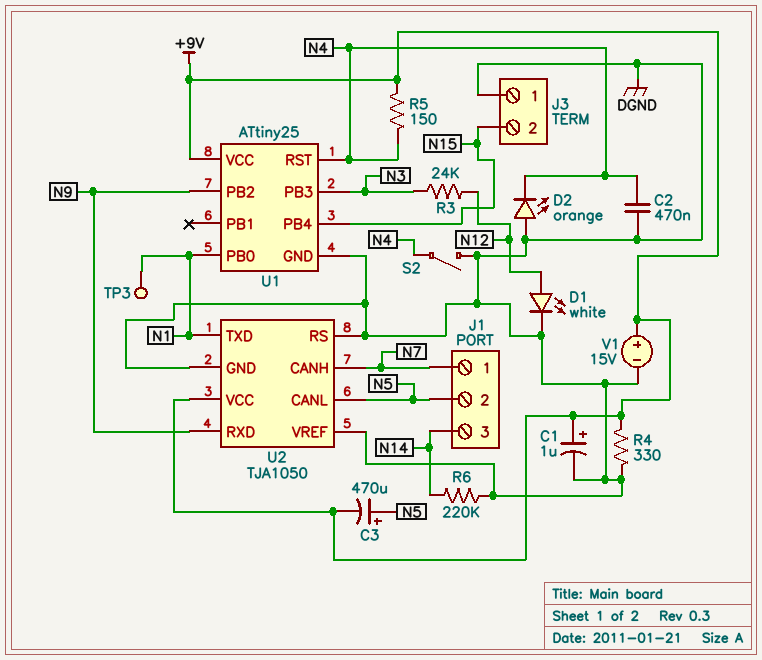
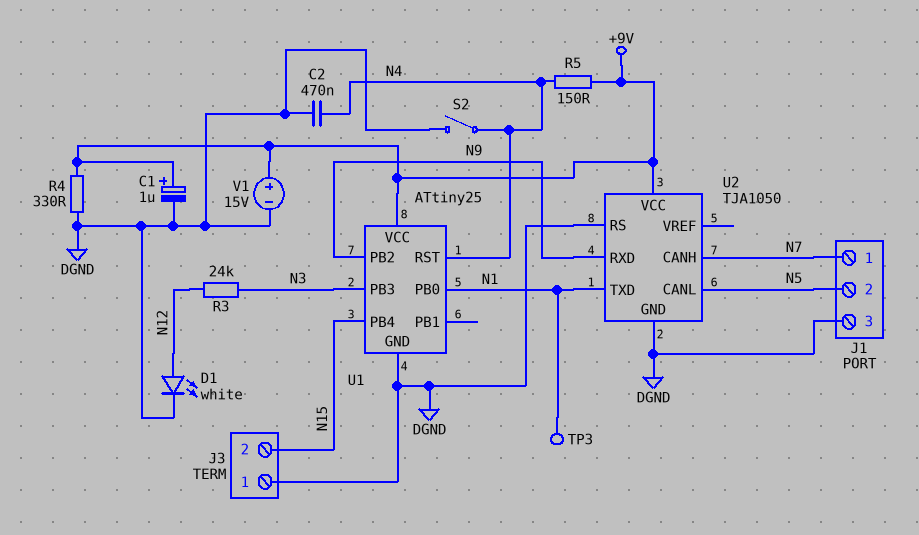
C3: 470uF (plus N5, minus +9V) -> none
D2: LED orange (A DGND, K N4) -> none
J1 pin 3: N14 -> DGND
R6: 220k (DGND, N14) -> none
U2 pin VREF: DGND -> none

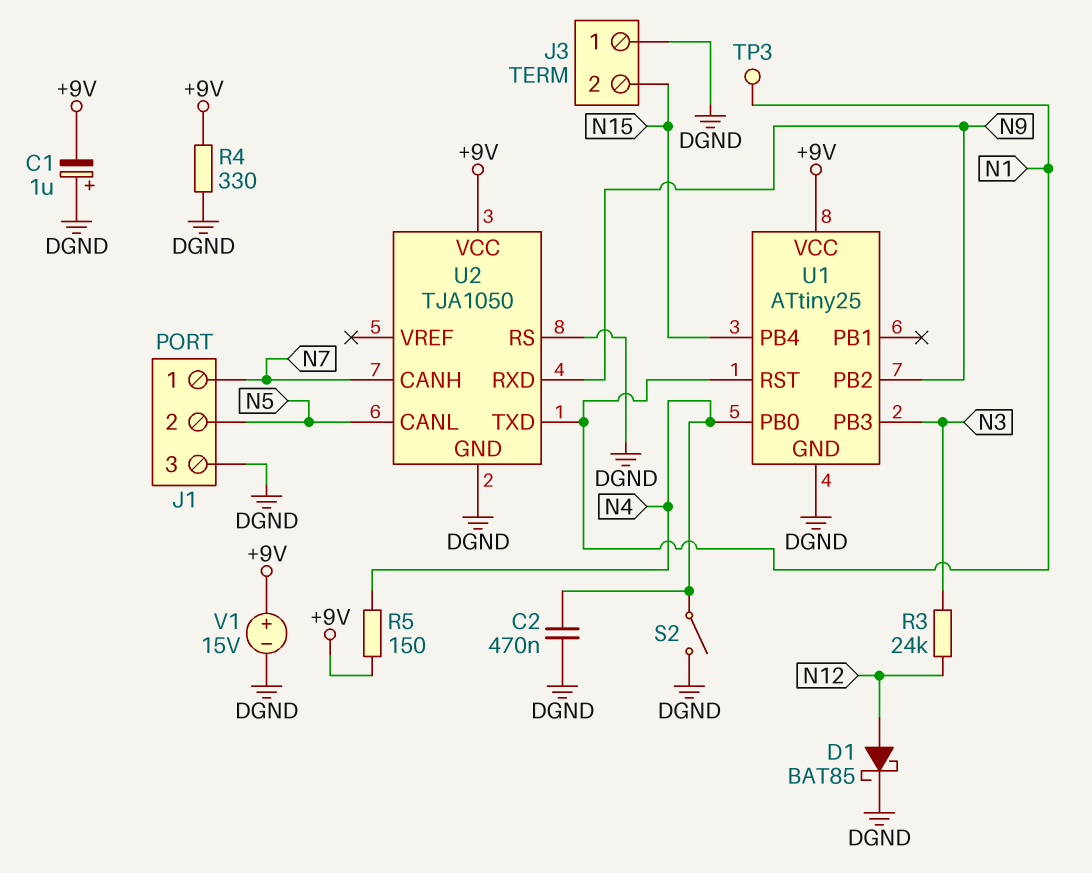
C1: 1uF (plus +9V, minus DGND) -> 1uF (plus DGND, minus +9V)
D1: LED white (A N12, K DGND) -> schottky BAT85 (A N12, K DGND)
U1 pin PB0: N1 -> N4
U1 pin RST: N4 -> N1

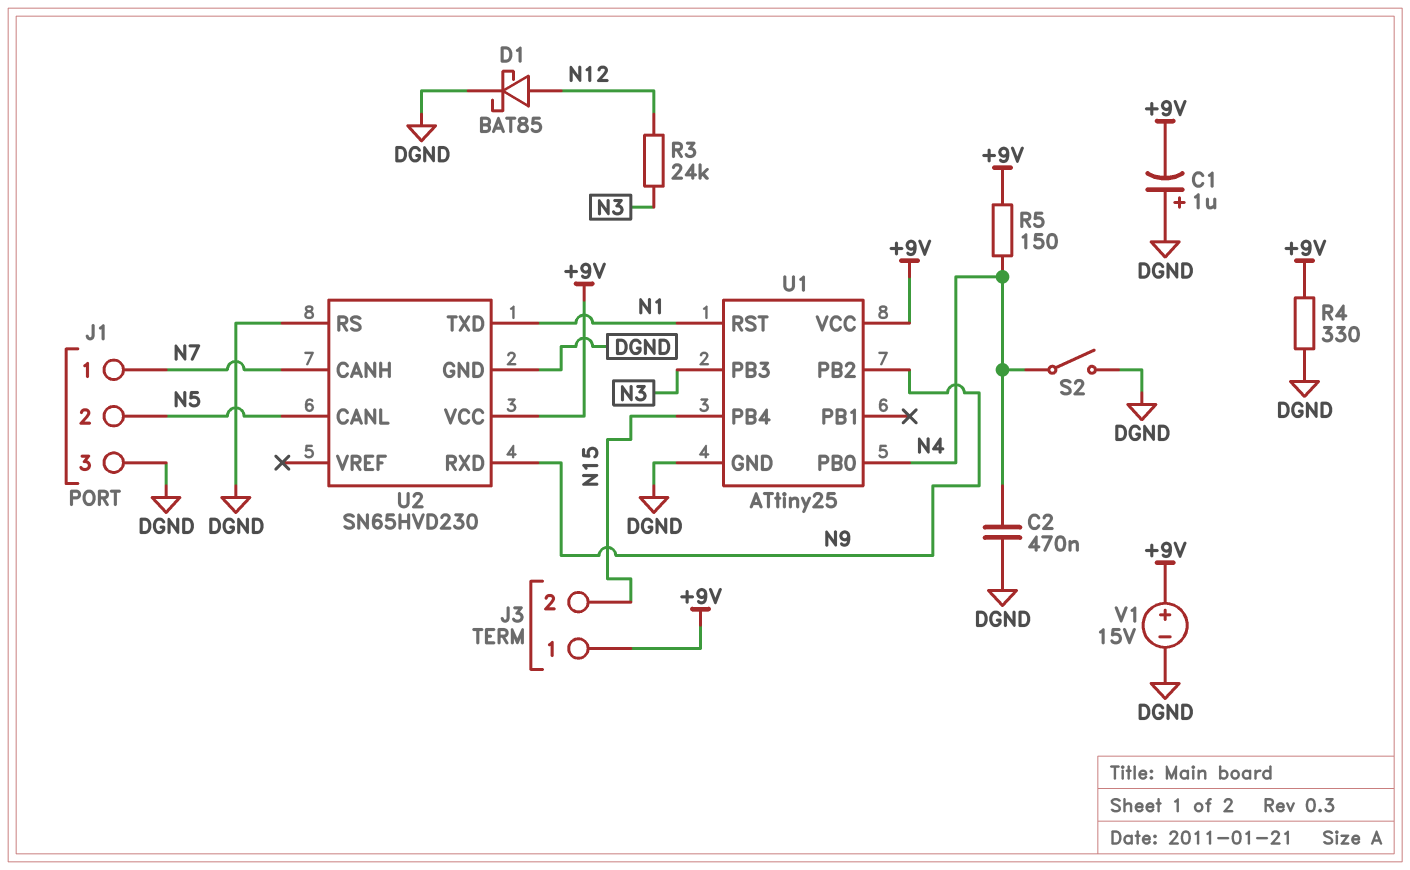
J3 pin 1: DGND -> +9V
TP3: test point (N1) -> none
U2: TJA1050 -> SN65HVD230

